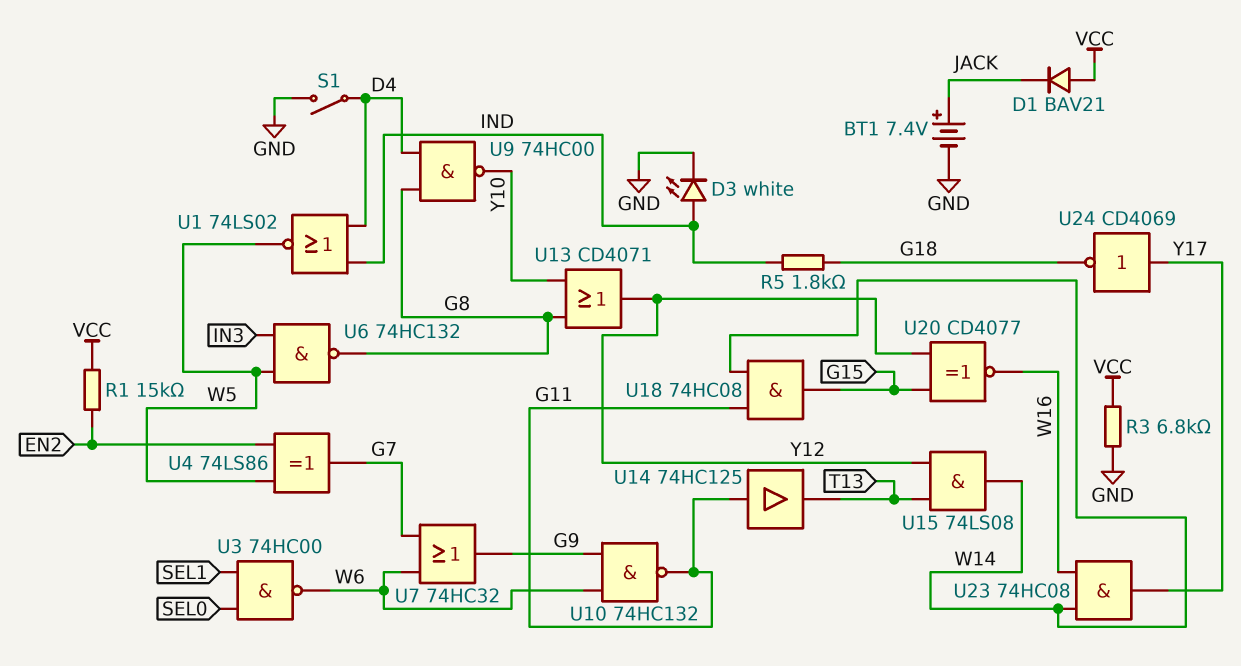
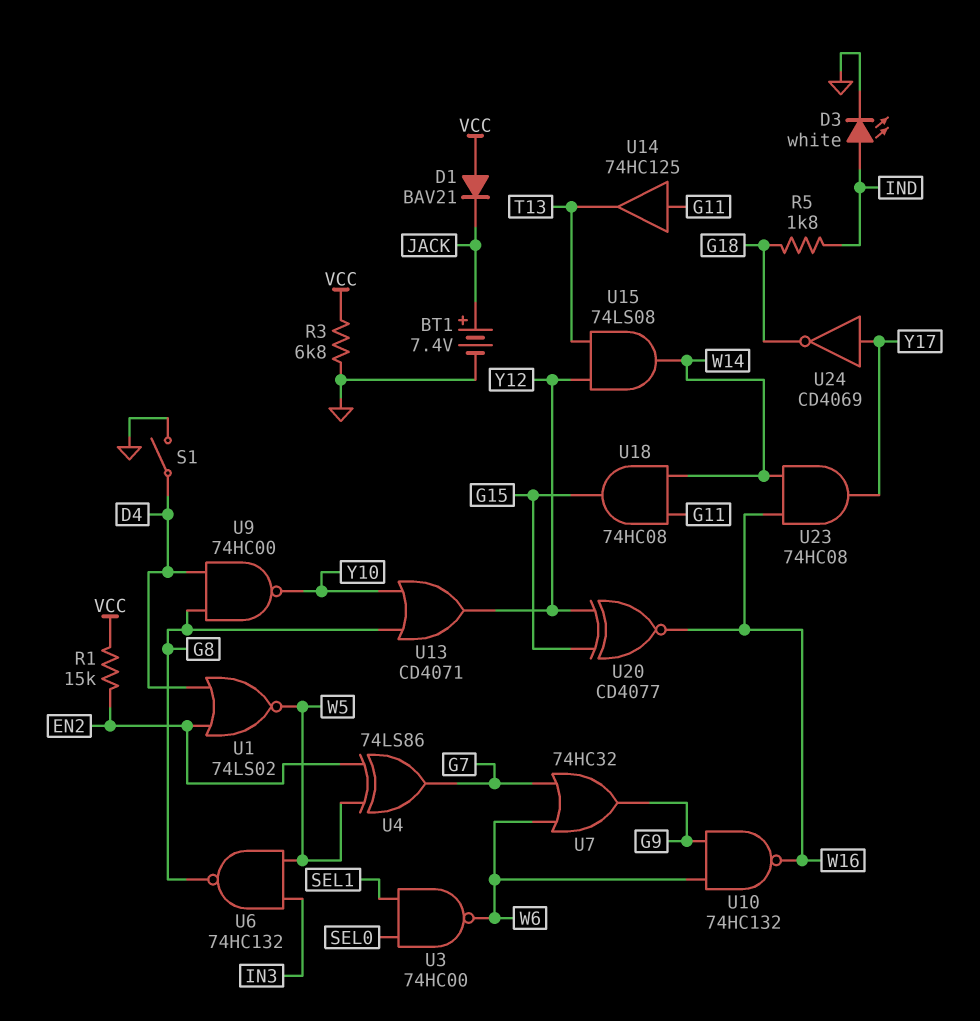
U1: NOR 74LS02 (in D4, in IND, out W5) -> NOR 74LS02 (in D4, in EN2, out W5)
U10: NAND 74HC132 (in G9, in W6, out G11) -> NAND 74HC132 (in G9, in W6, out W16)

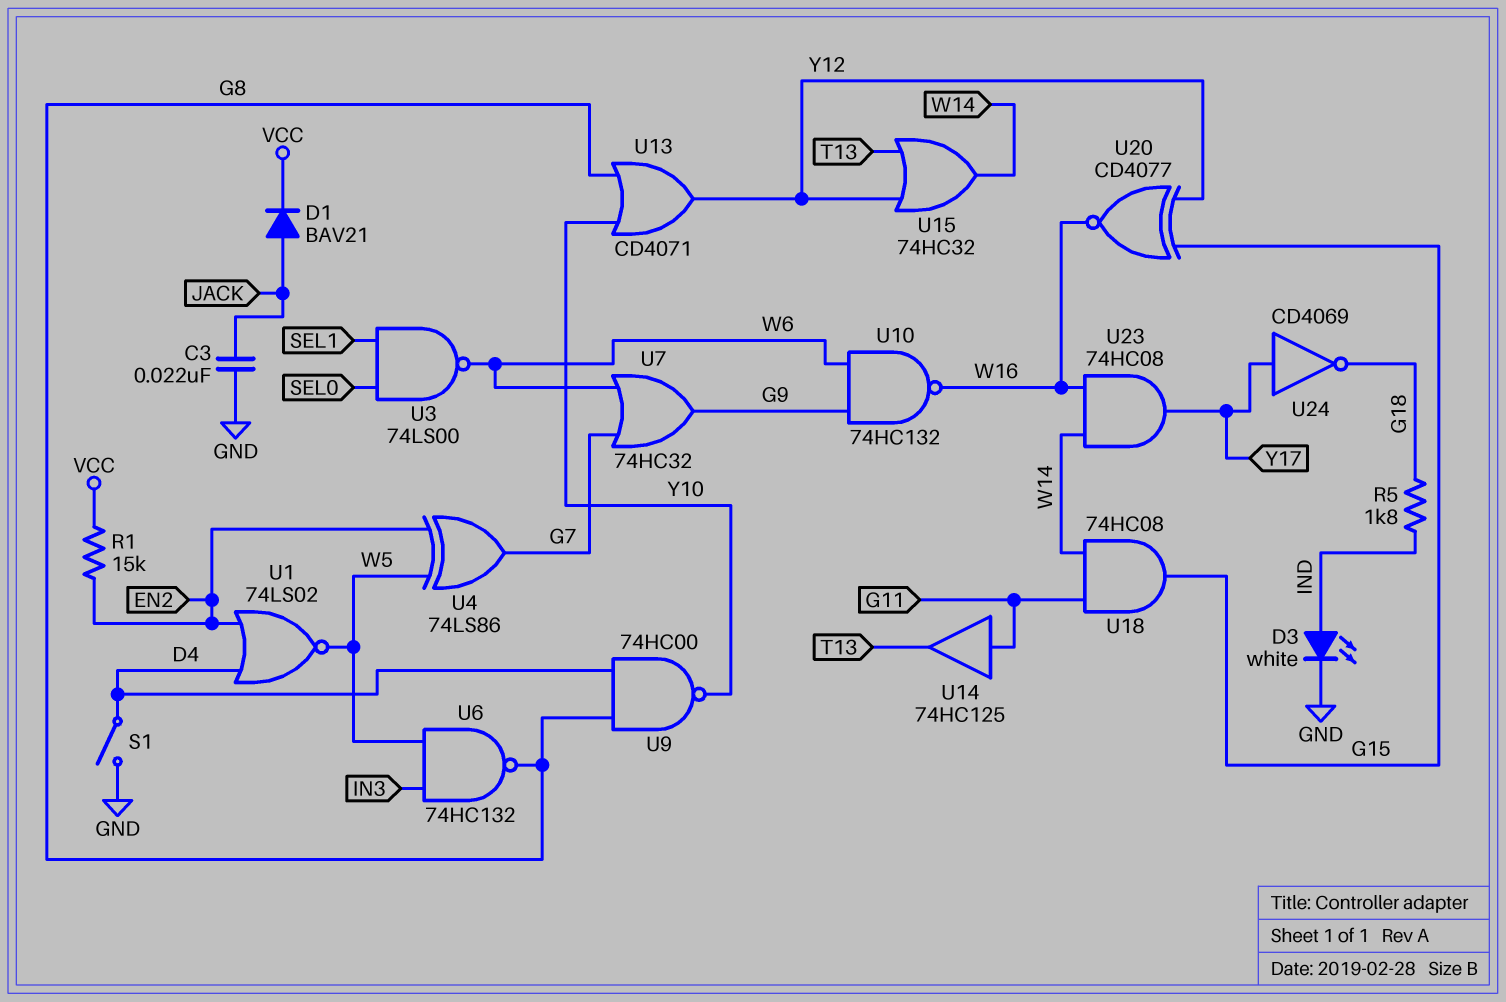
BT1: 7.4V (plus JACK, minus GND) -> none
C3: none -> 22nF (GND, JACK)
D1: diode BAV21 (A VCC, K JACK) -> diode BAV21 (A JACK, K VCC)
R3: 6.8k (GND, VCC) -> none
U3: NAND 74HC00 (in SEL0, in SEL1, out W6) -> NAND 74LS00 (in SEL0, in SEL1, out W6)
U15: AND 74LS08 (in T13, in Y12, out W14) -> OR 74HC32 (in T13, in Y12, out W14)

